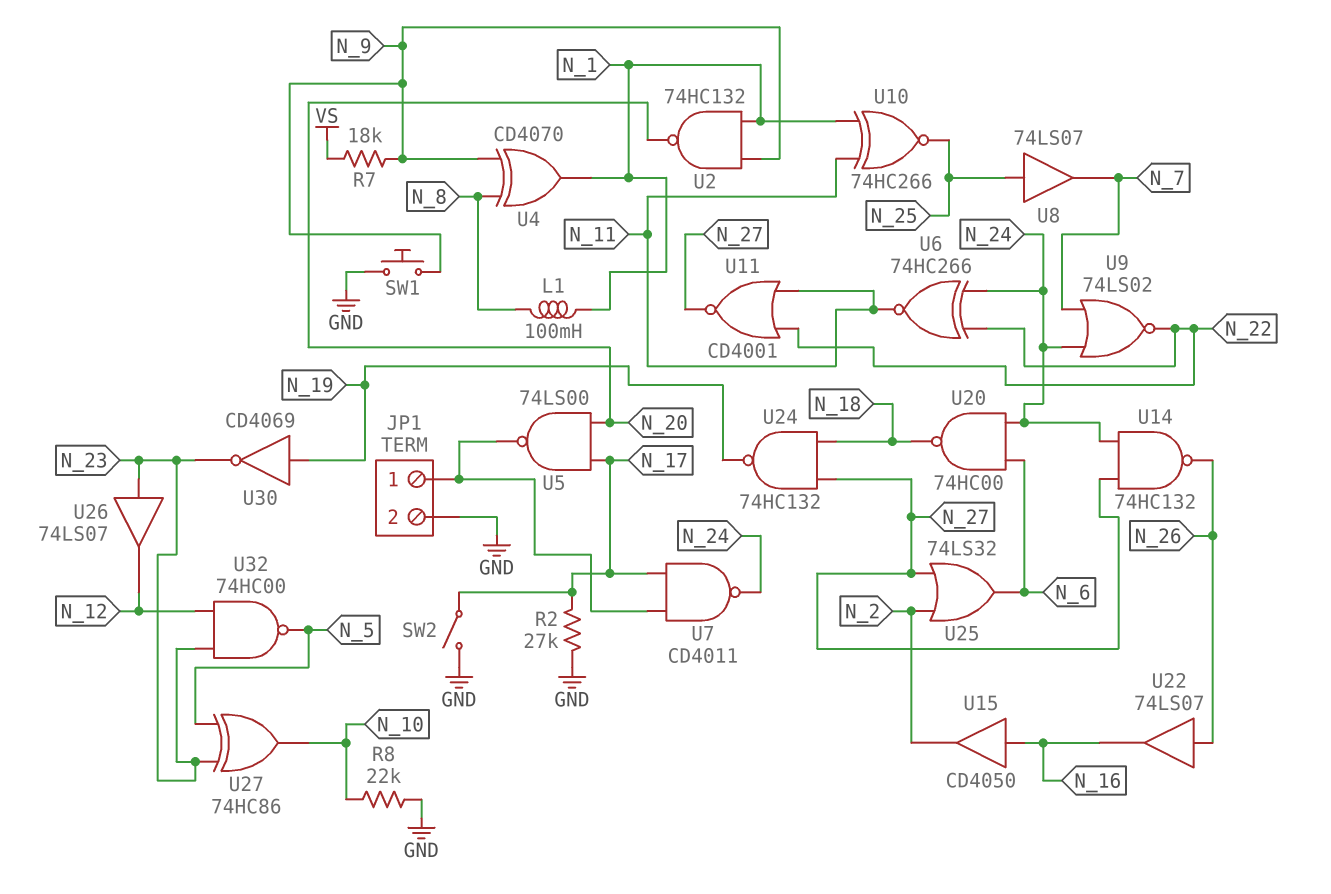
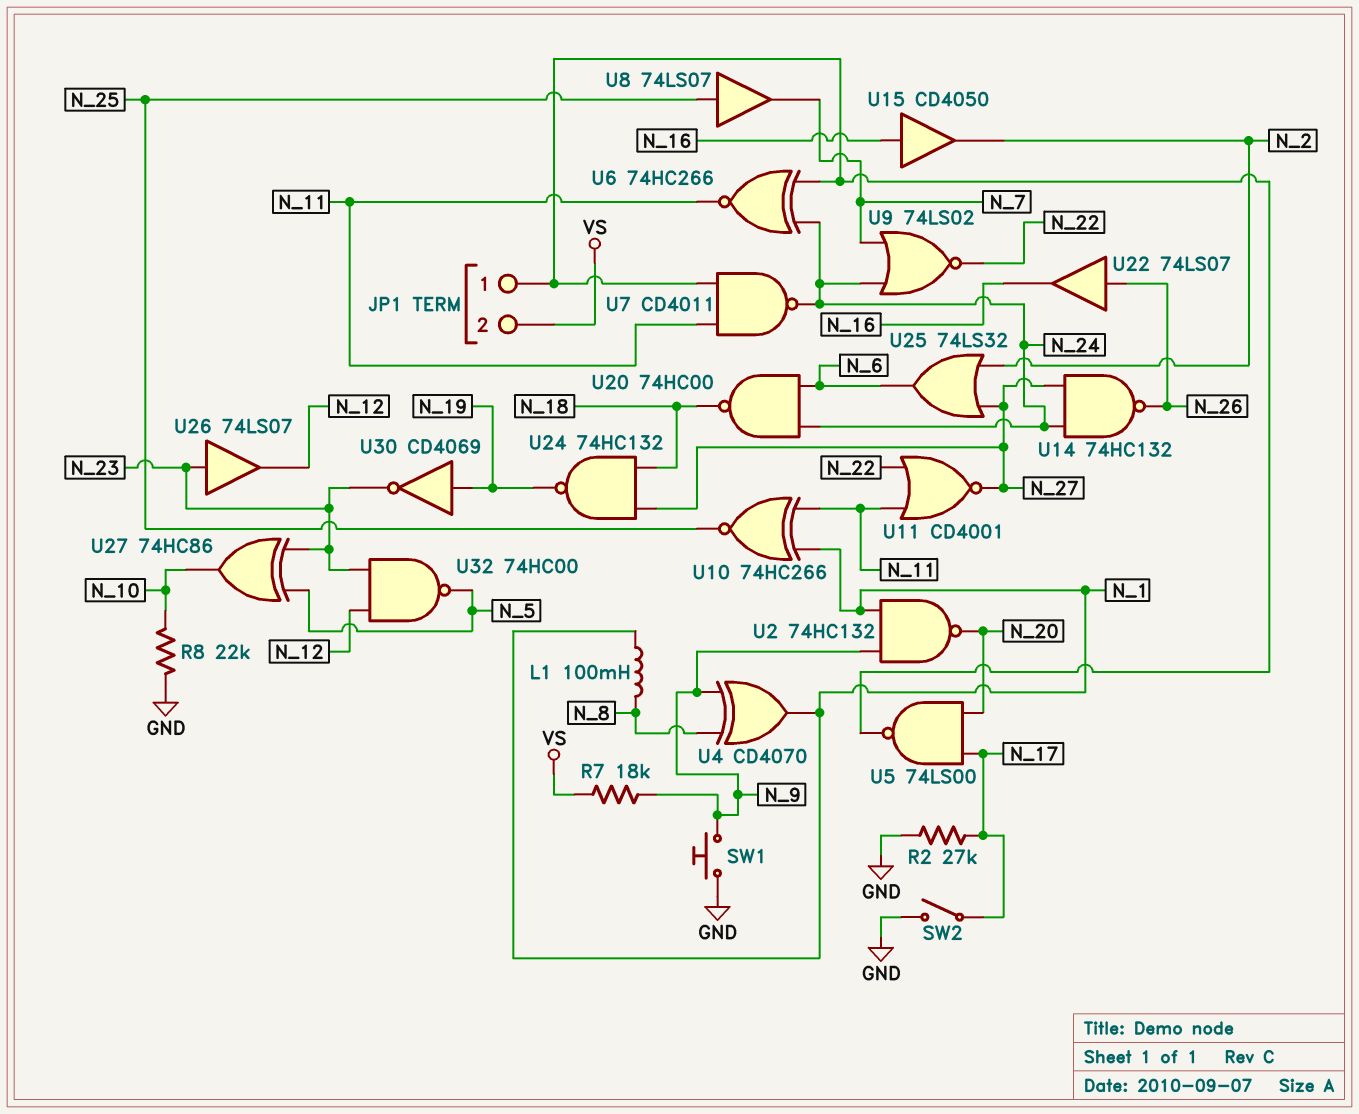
JP1 pin 2: GND -> VS
U6: XNOR 74HC266 (in N_22, in N_24, out N_11) -> XNOR 74HC266 (in JP1/1, in N_24, out N_11)
U7: NAND CD4011 (in JP1/1, in N_17, out N_24) -> NAND CD4011 (in JP1/1, in N_11, out N_24)

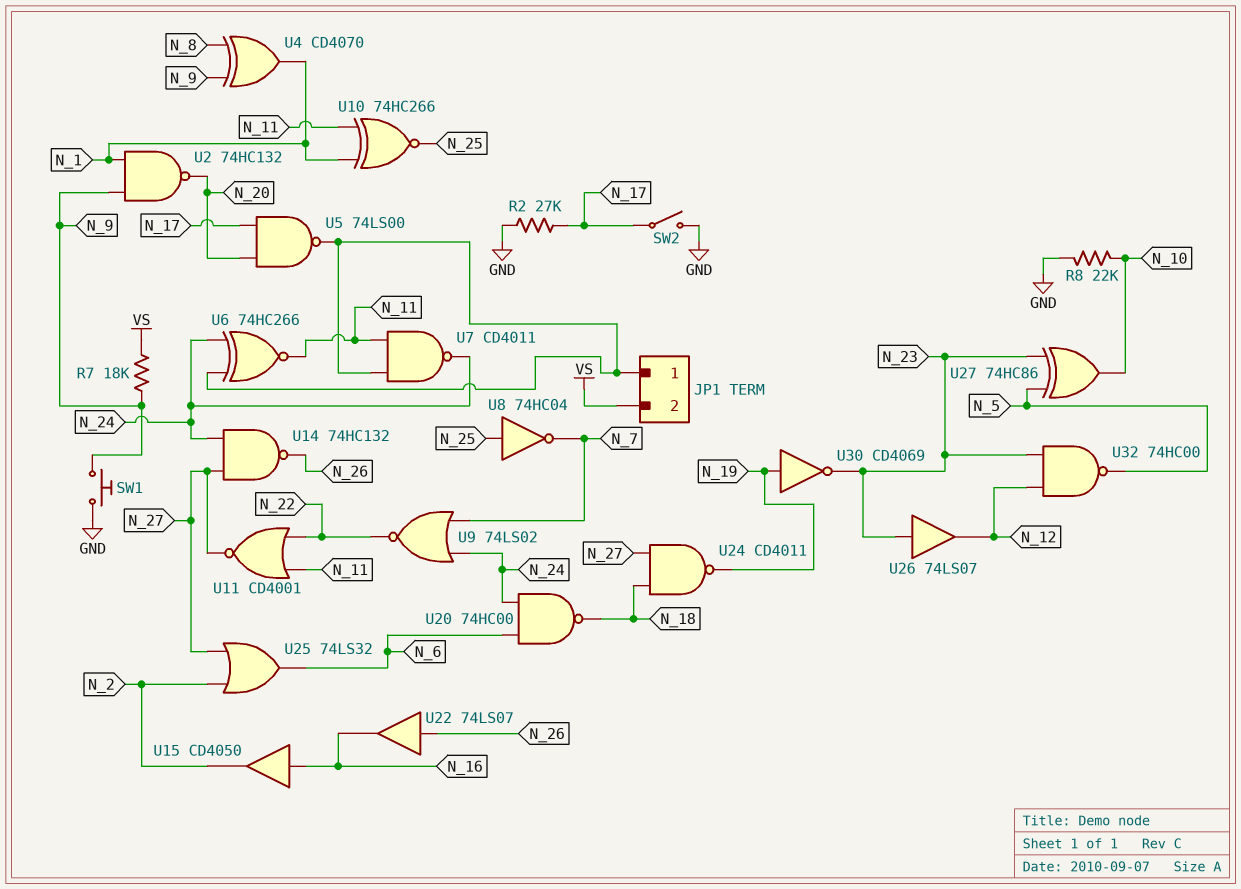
L1: 100mH (N_1, N_8) -> none
U8: buffer 74LS07 (in N_25, out N_7) -> NOT 74HC04 (in N_25, out N_7)
U24: NAND 74HC132 (in N_18, in N_27, out N_19) -> NAND CD4011 (in N_18, in N_27, out N_19)

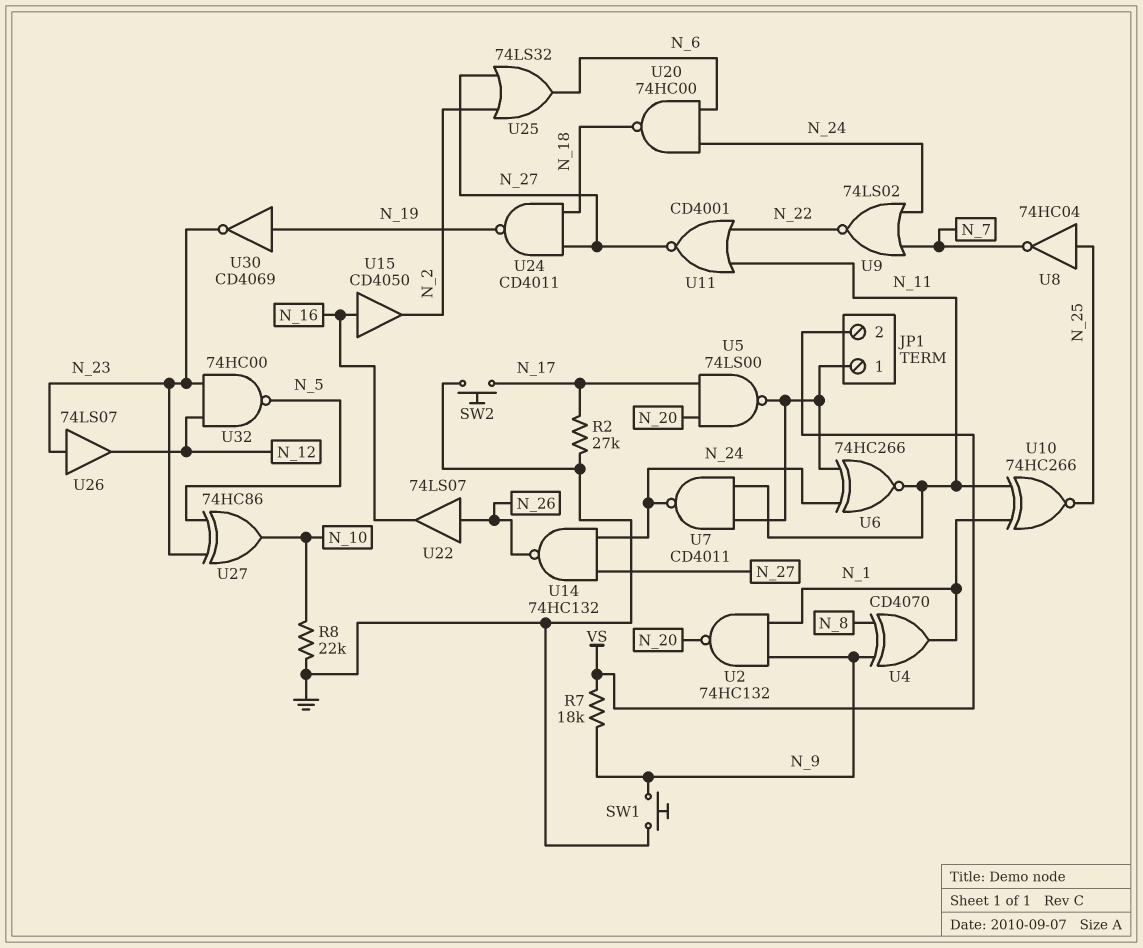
SW2: switch (GND, N_17) -> button (GND, N_17)

